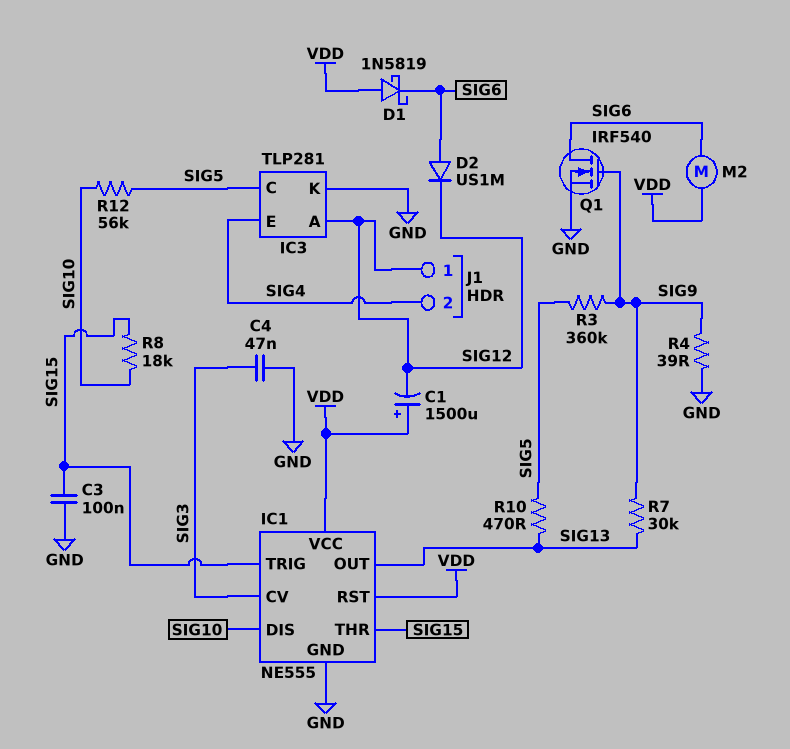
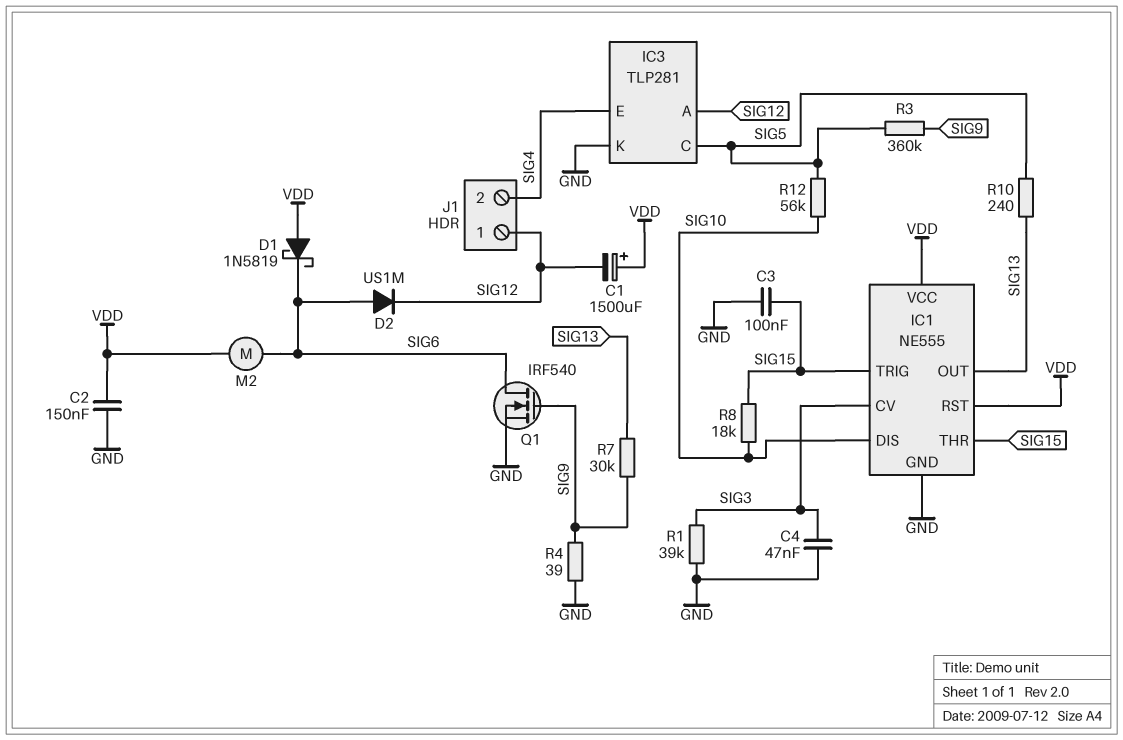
C2: none -> 150nF (GND, VDD)
R1: none -> 39k (GND, SIG3)
R10: 470 (SIG5, SIG13) -> 240 (SIG5, SIG13)

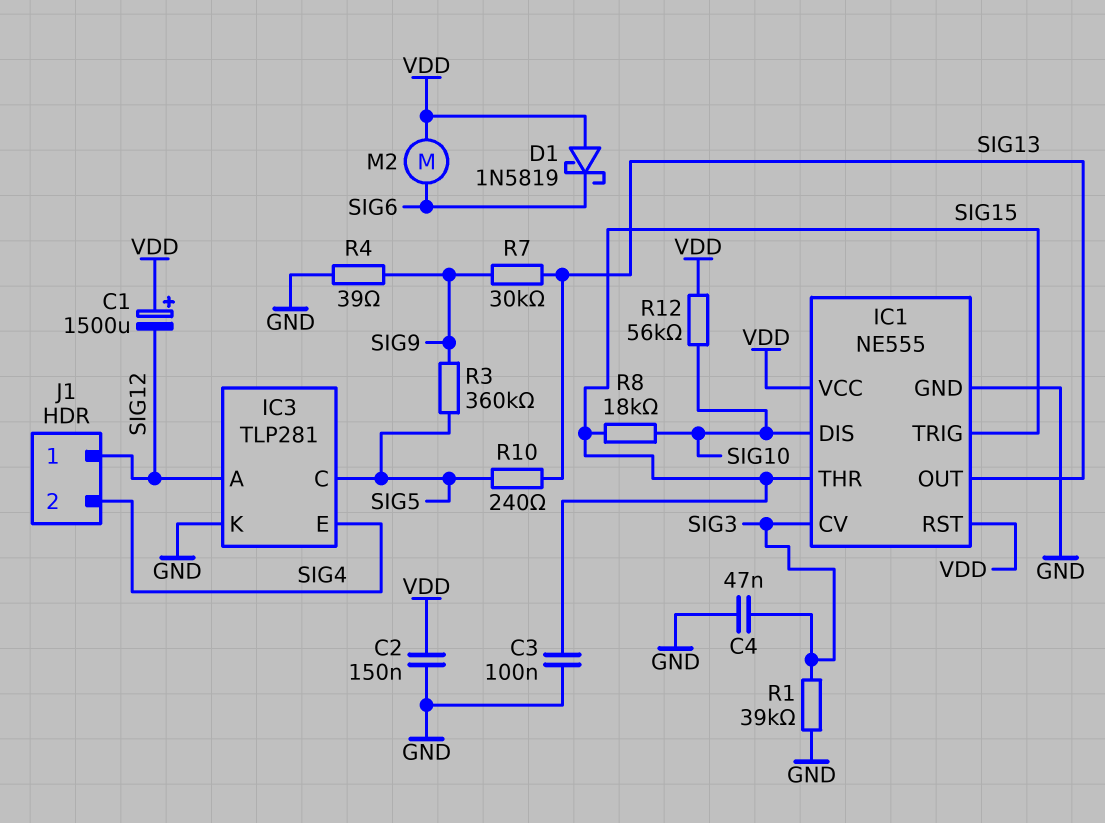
D2: diode US1M (A SIG6, K SIG12) -> none
Q1: NMOS IRF540 (G SIG9, D SIG6, S GND) -> none
R12: 56k (SIG5, SIG10) -> 56k (SIG10, VDD)

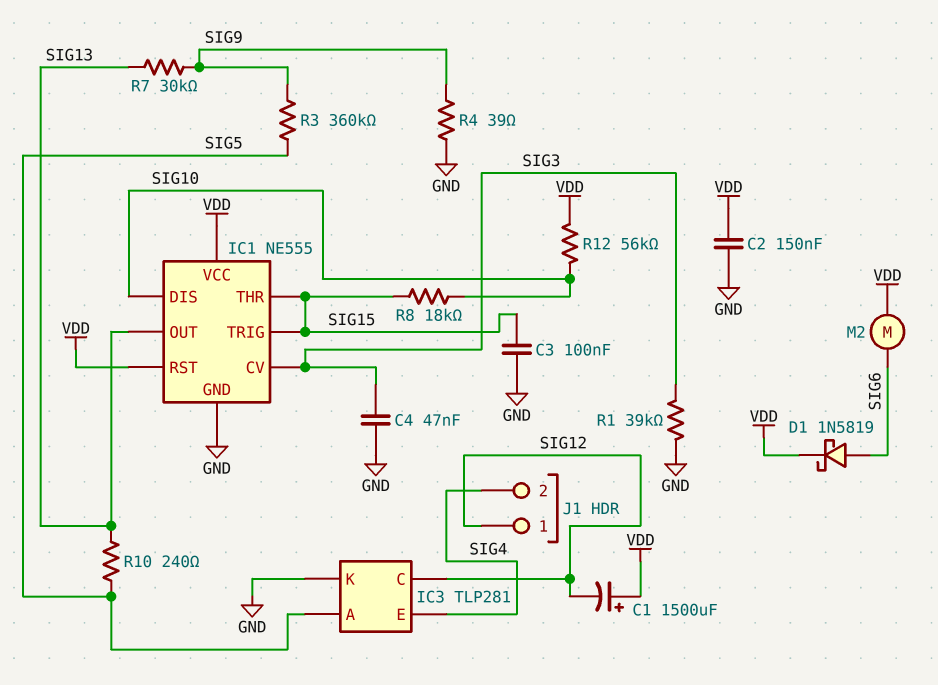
D1: schottky 1N5819 (A VDD, K SIG6) -> schottky 1N5819 (A SIG6, K VDD)
IC3 pin A: SIG12 -> SIG5
IC3 pin C: SIG5 -> SIG12

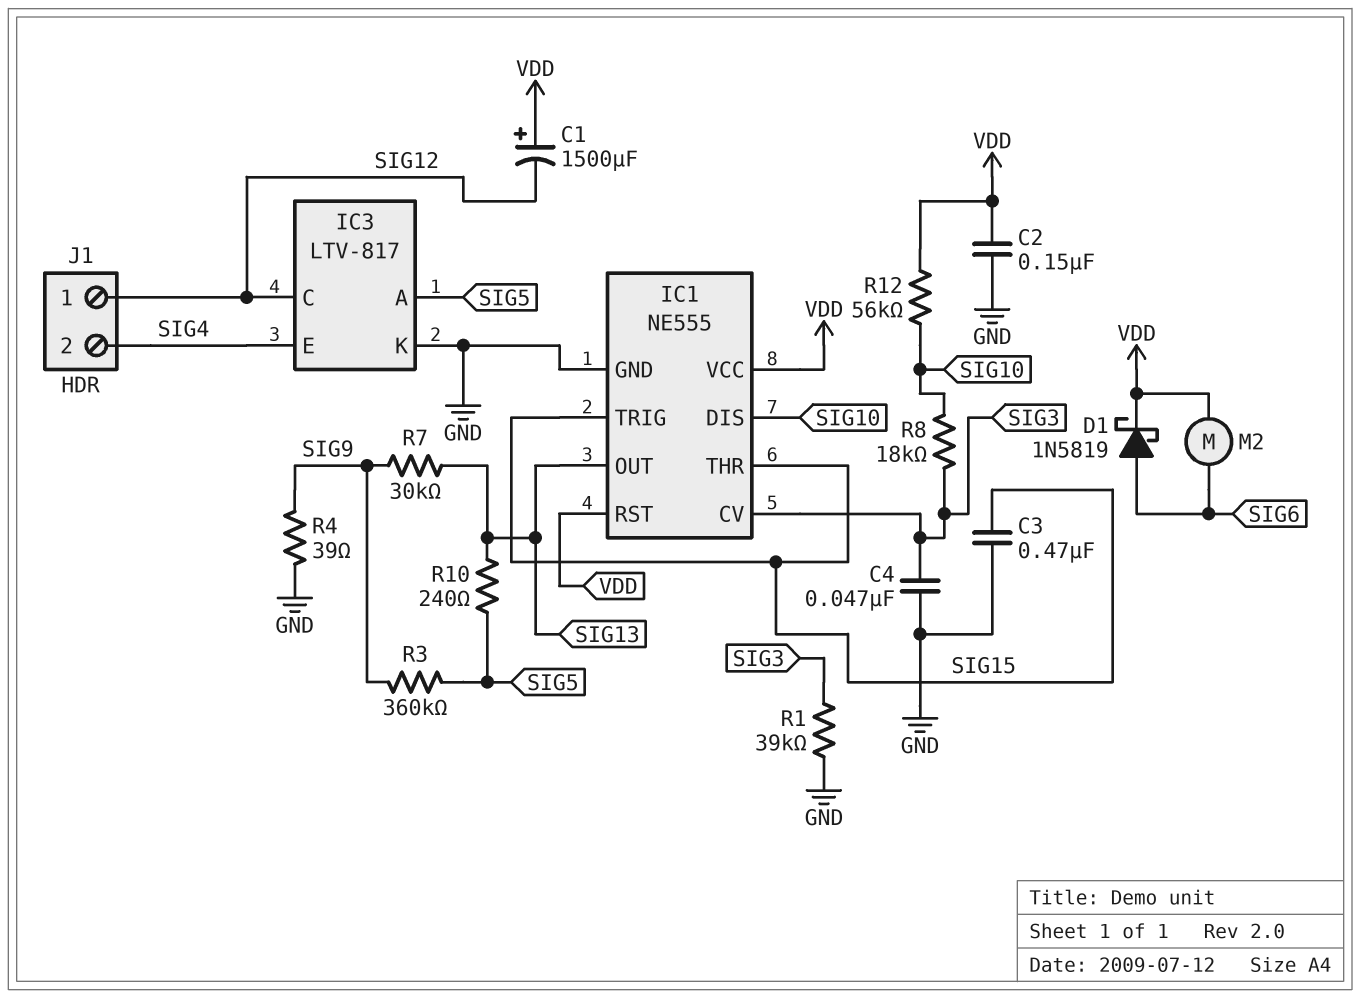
C3: 100nF (GND, SIG15) -> 470nF (GND, SIG15)
IC3: TLP281 -> LTV-817
R8: 18k (SIG10, SIG15) -> 18k (SIG3, SIG10)

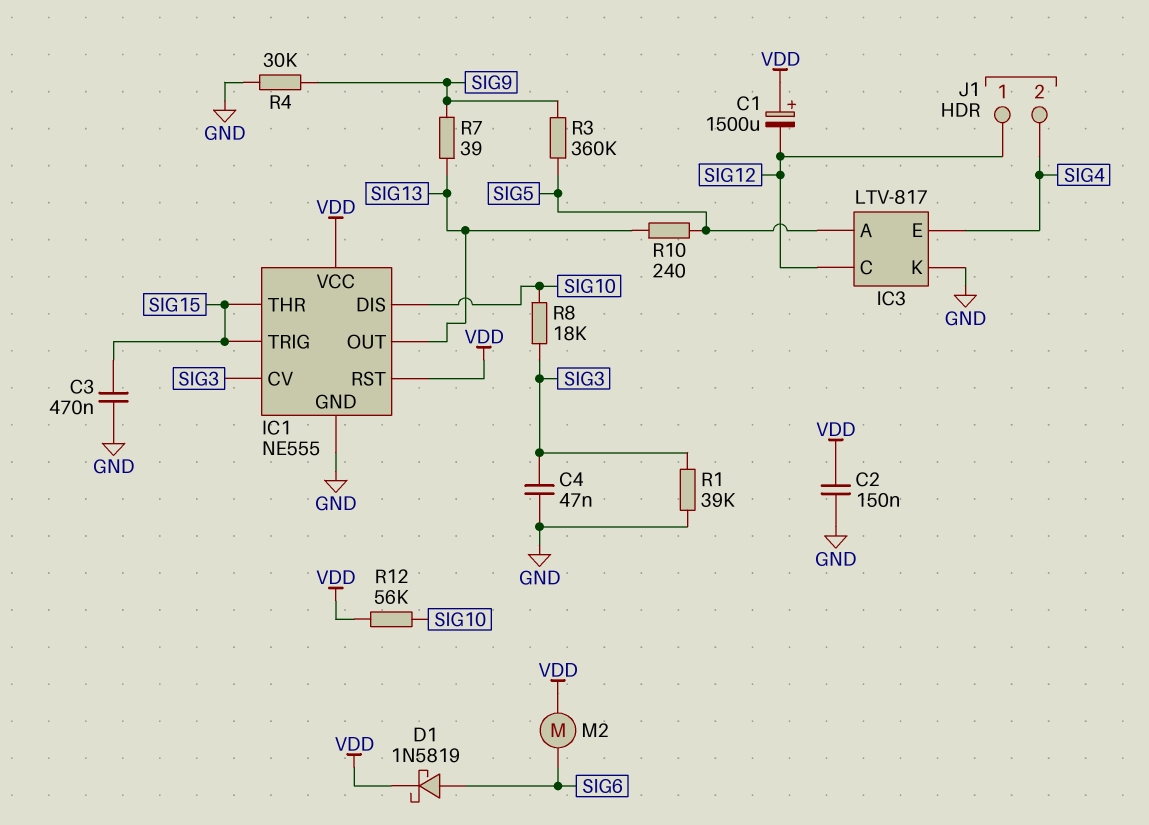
R4: 39 (GND, SIG9) -> 30k (GND, SIG9)
R7: 30k (SIG9, SIG13) -> 39 (SIG9, SIG13)

